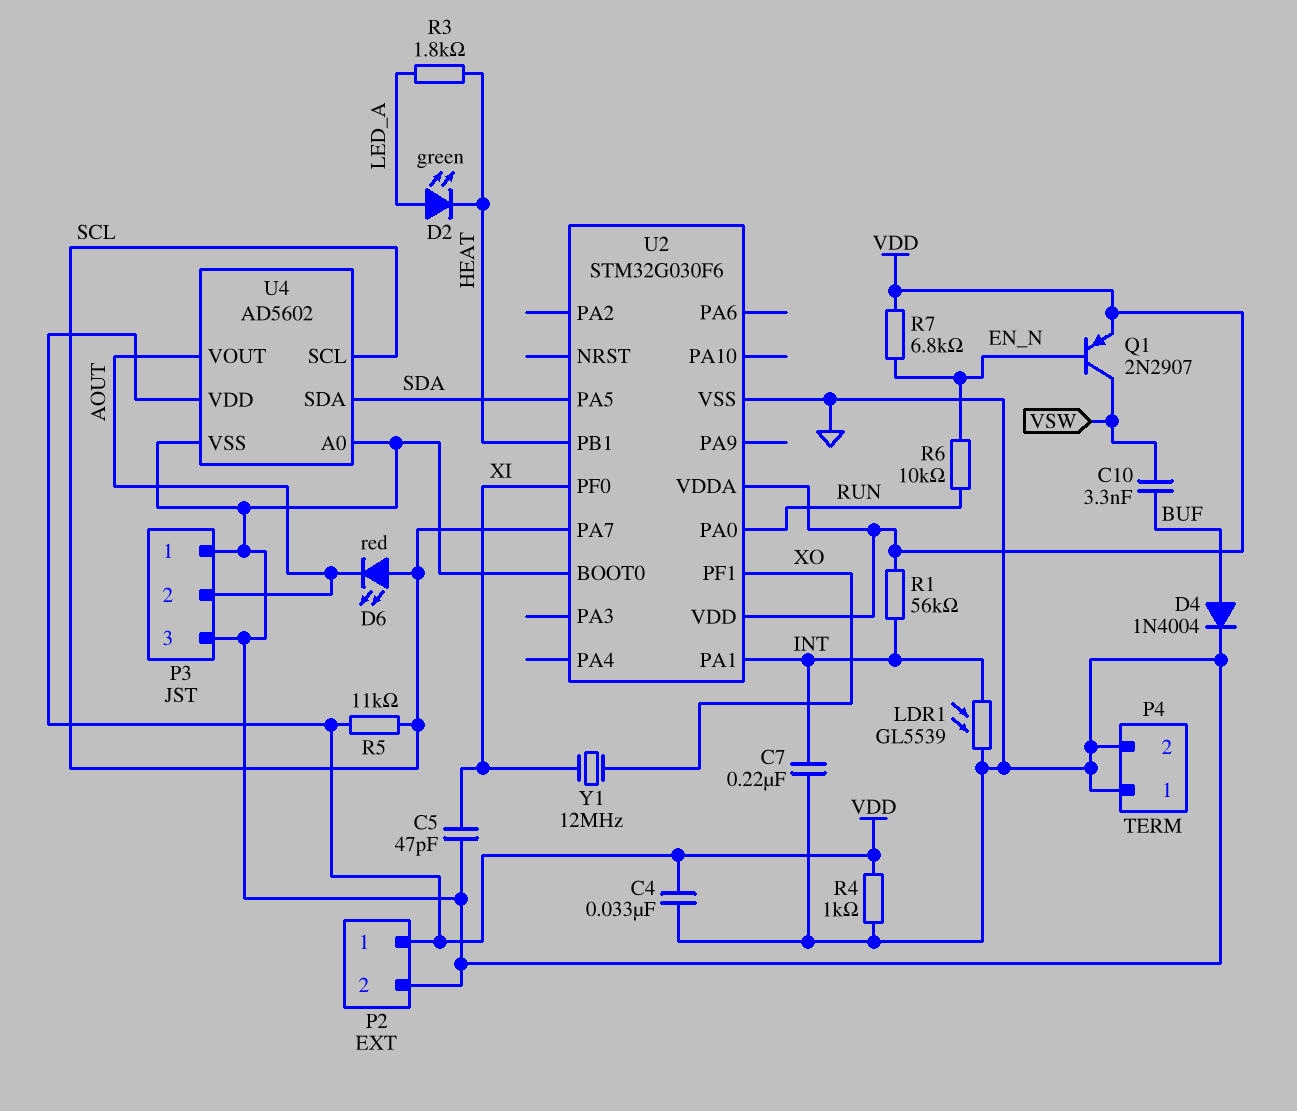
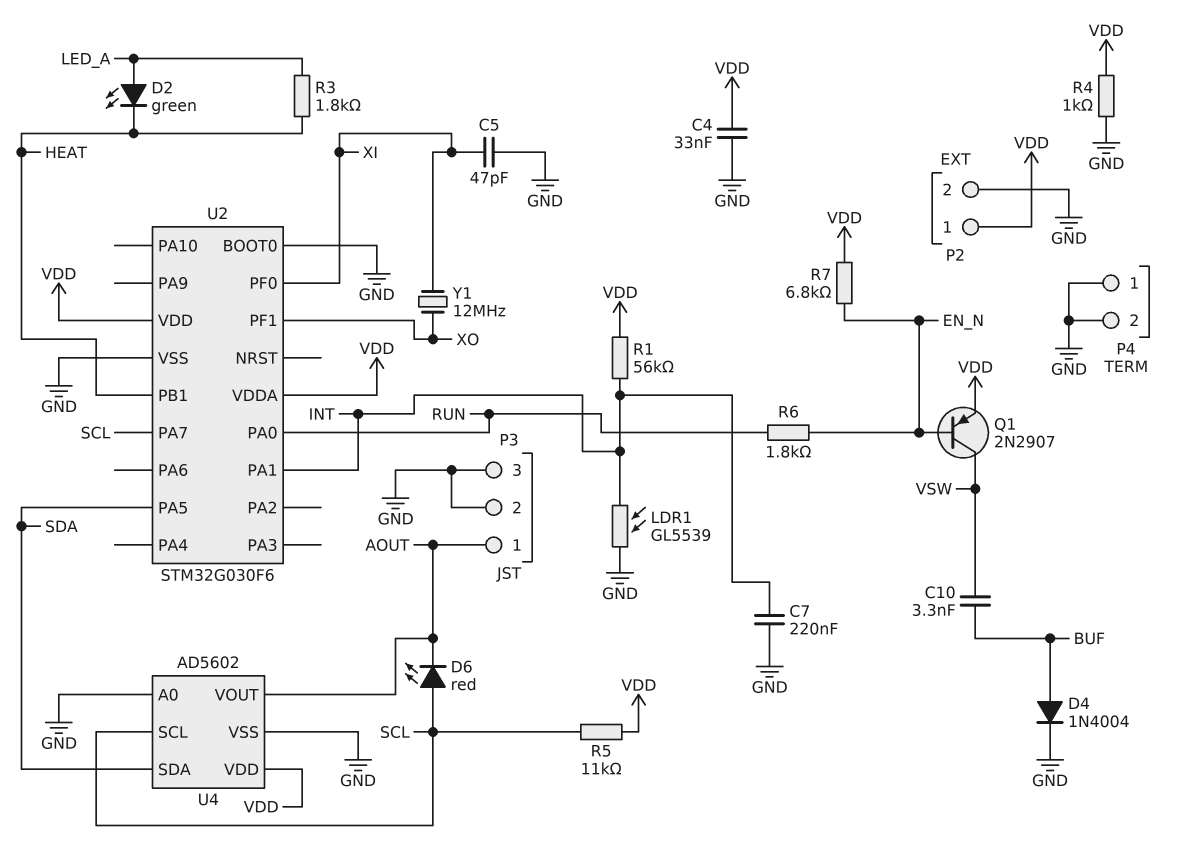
P3 pin 1: GND -> AOUT
P3 pin 2: AOUT -> GND
R6: 10k (EN_N, RUN) -> 1.8k (EN_N, RUN)

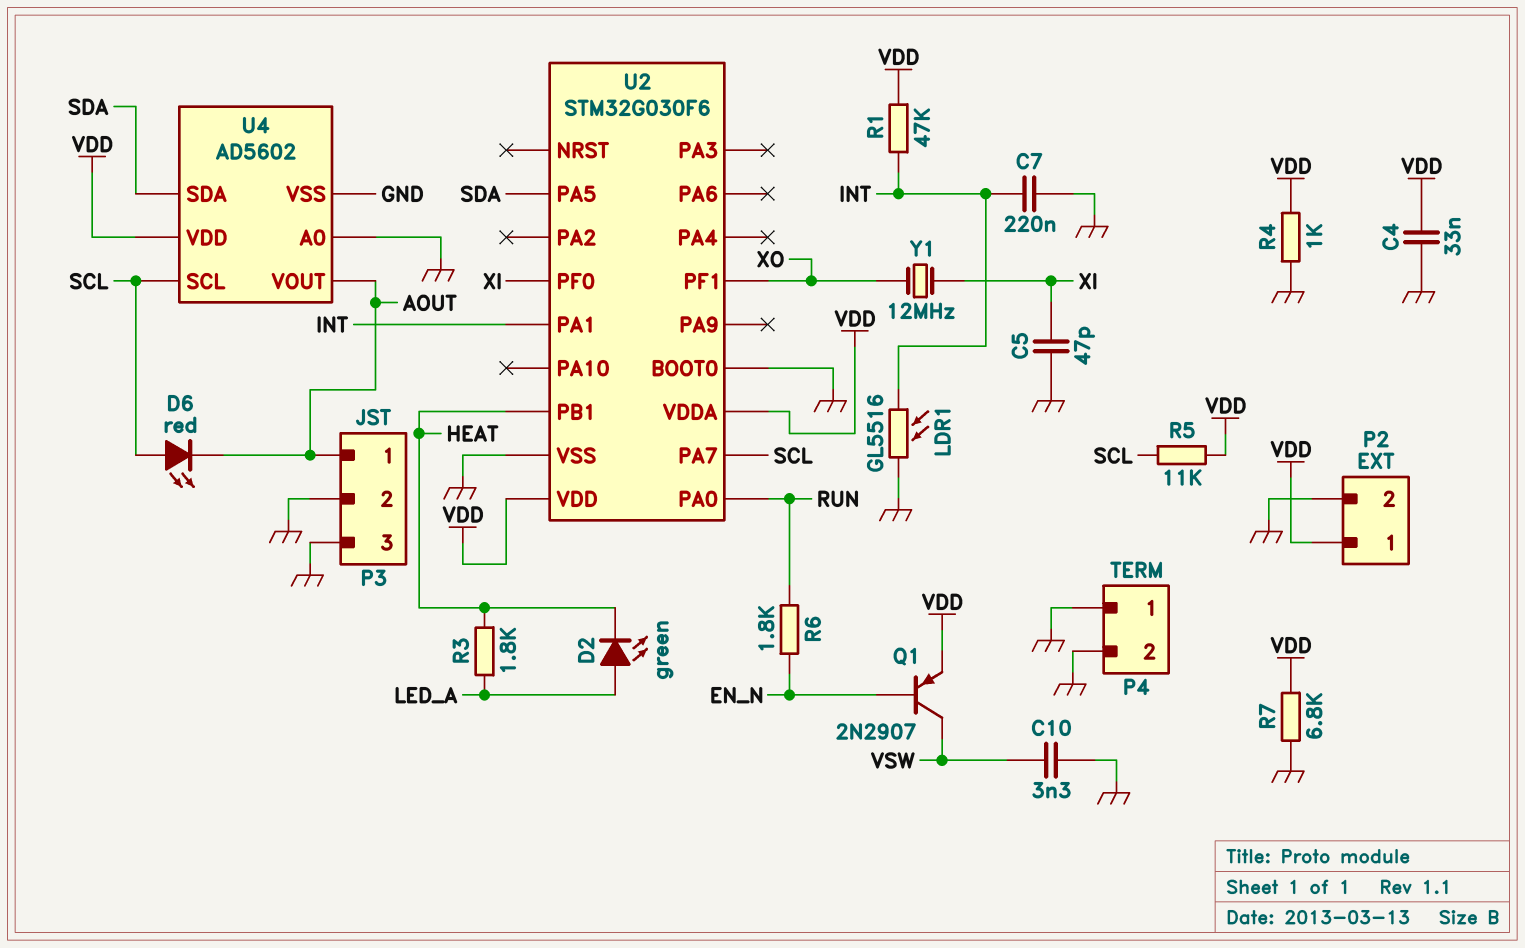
C10: 3.3nF (BUF, VSW) -> 3.3nF (GND, VSW)
D4: diode 1N4004 (A BUF, K GND) -> none
LDR1: GL5539 (GND, INT) -> GL5516 (GND, INT)
R1: 56k (INT, VDD) -> 47k (INT, VDD)
R7: 6.8k (EN_N, VDD) -> 6.8k (GND, VDD)

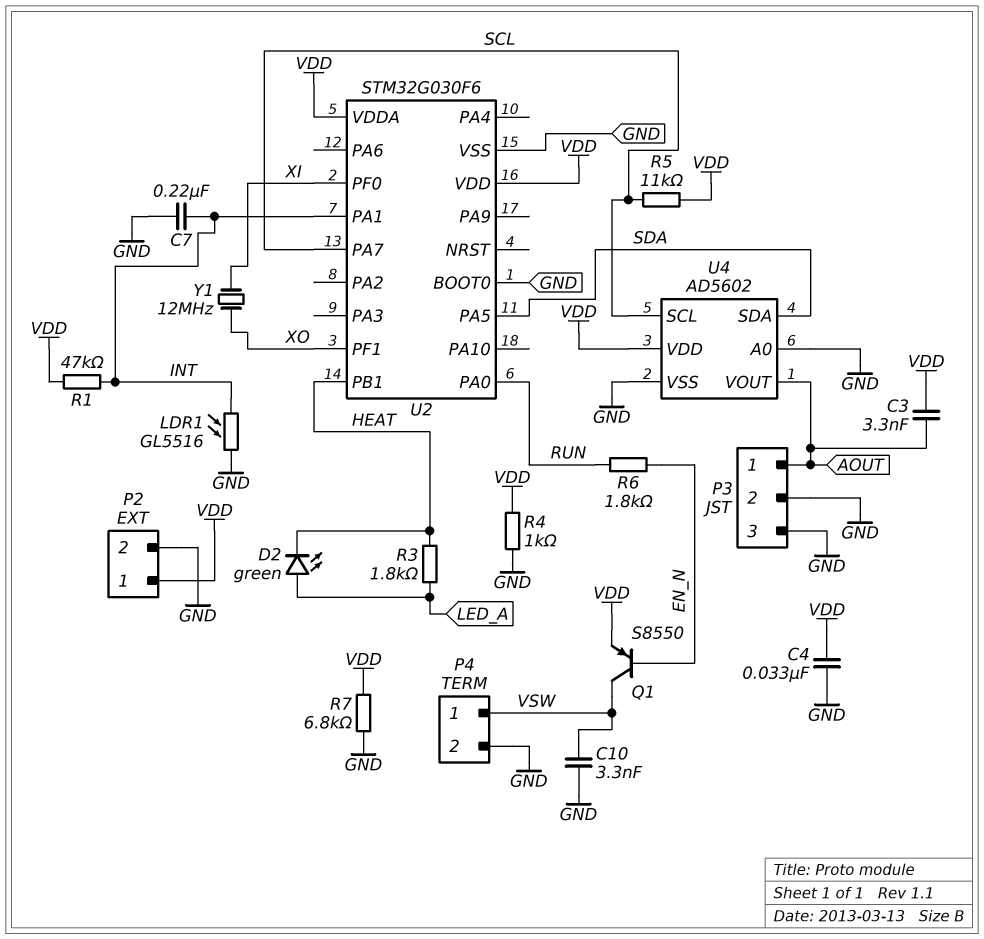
C3: none -> 3.3nF (AOUT, VDD)
C5: 47pF (GND, XI) -> none
D6: LED red (A SCL, K AOUT) -> none
P4 pin 1: GND -> VSW
Q1: PNP 2N2907 (B EN_N, C VSW, E VDD) -> PNP S8550 (B EN_N, C VSW, E VDD)

